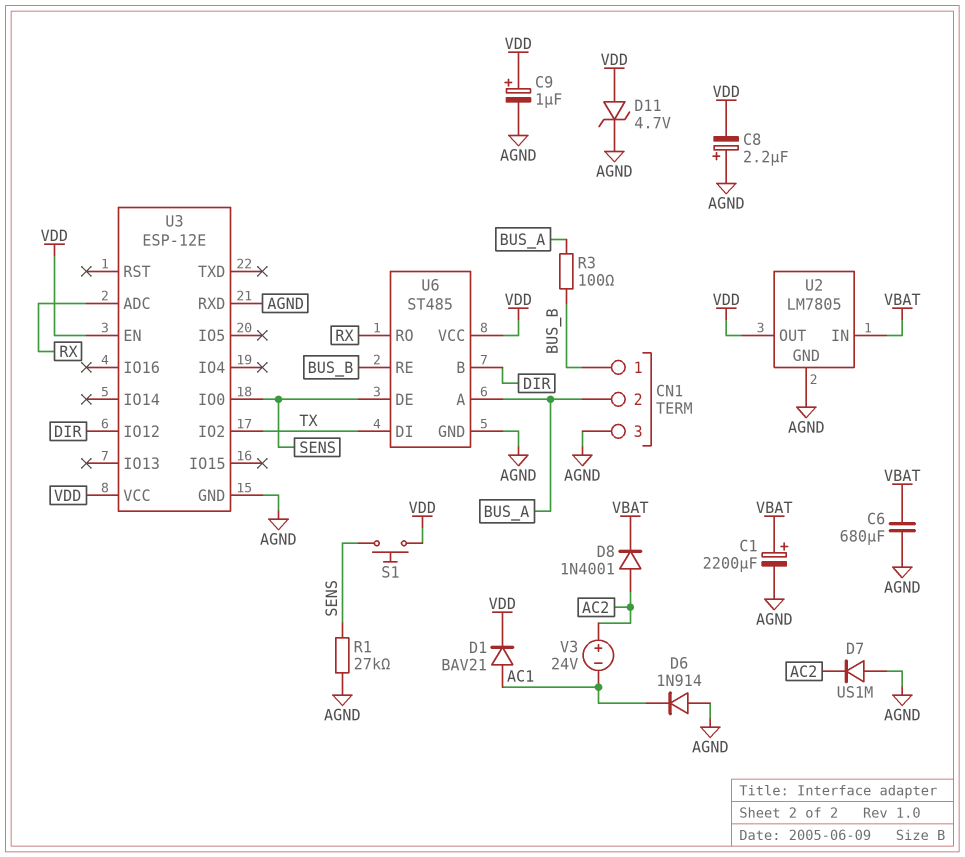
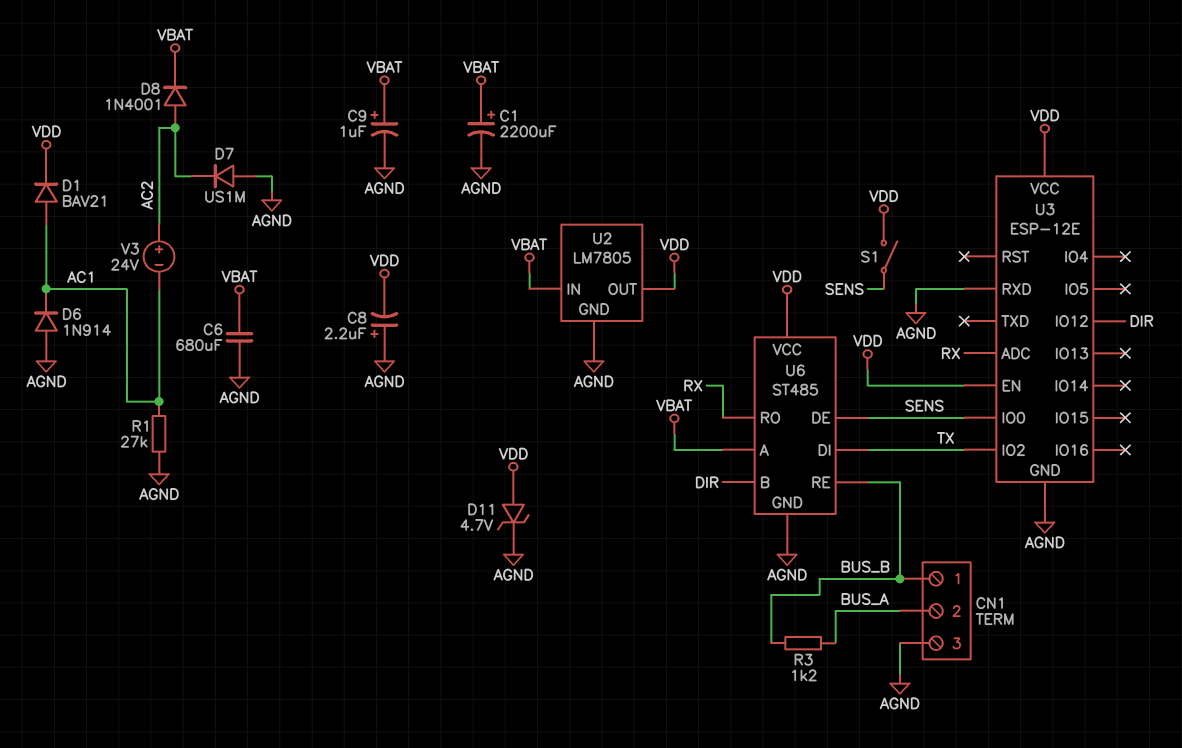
C9: 1uF (plus VDD, minus AGND) -> 1uF (plus VBAT, minus AGND)
R1: 27k (AGND, SENS) -> 27k (AC1, AGND)
R3: 100 (BUS_A, BUS_B) -> 1.2k (BUS_A, BUS_B)
S1: button (SENS, VDD) -> switch (SENS, VDD)
U6 pin A: BUS_A -> VBAT

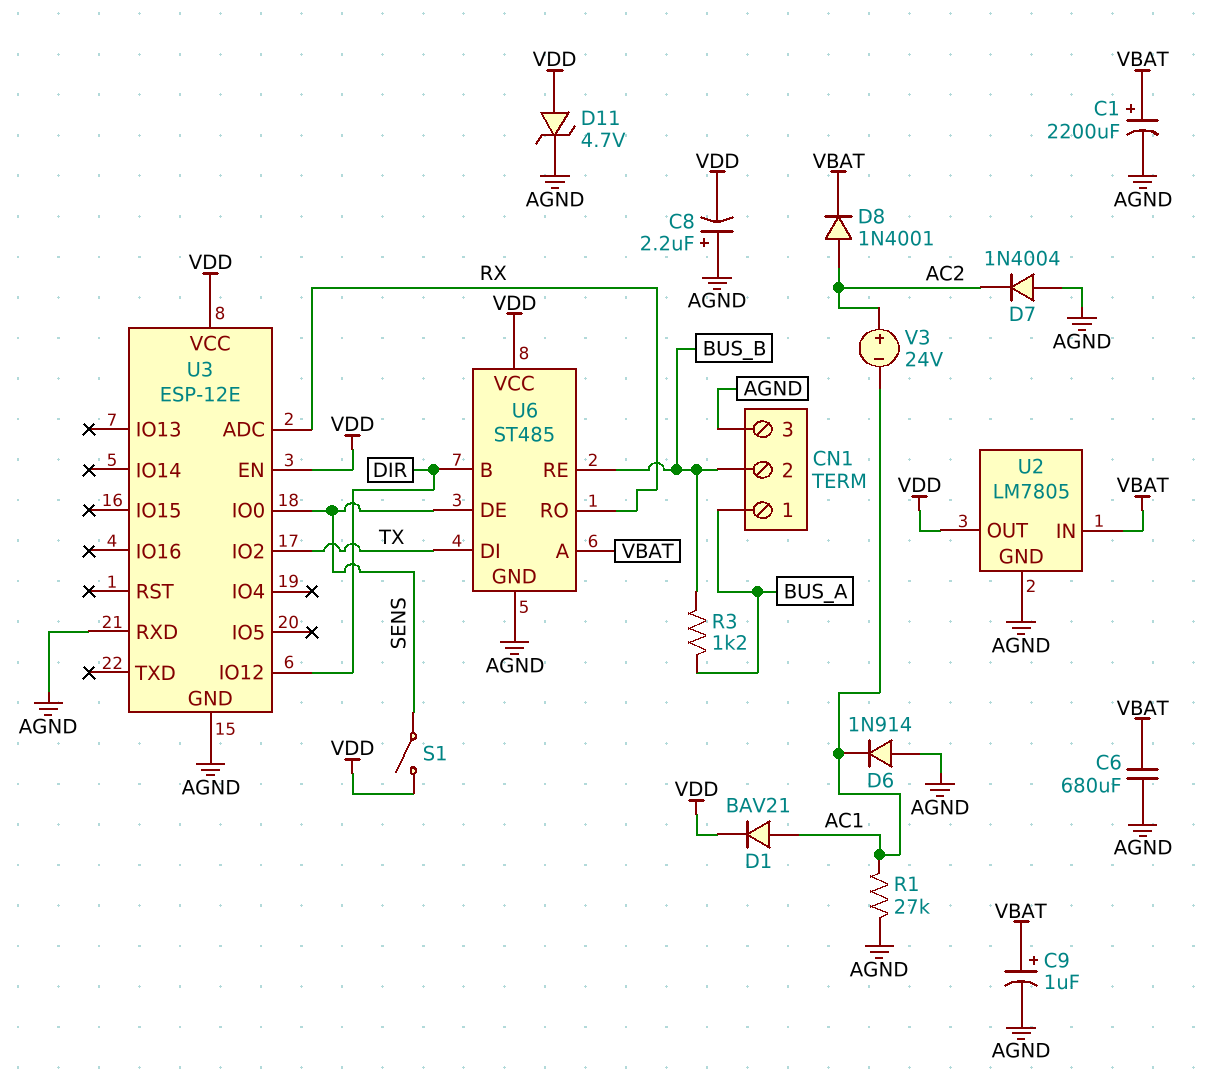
CN1 pin 1: BUS_B -> BUS_A
CN1 pin 2: BUS_A -> BUS_B
D7: diode US1M (A AGND, K AC2) -> diode 1N4004 (A AGND, K AC2)

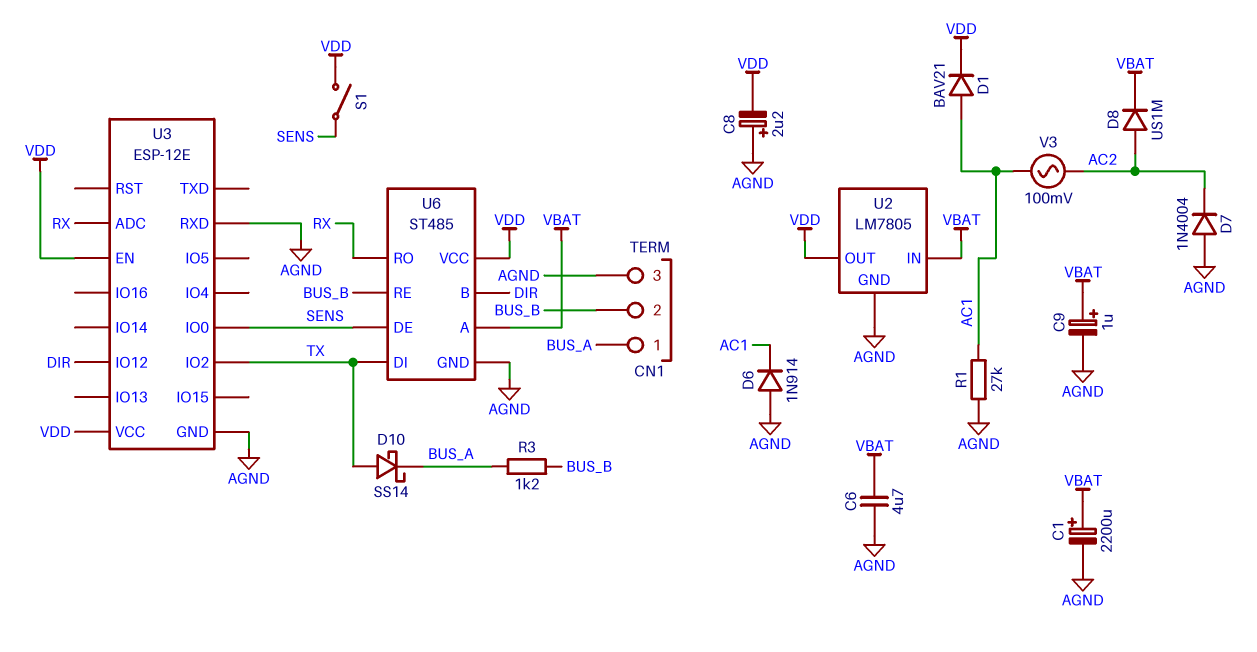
C6: 680uF (AGND, VBAT) -> 4.7uF (AGND, VBAT)
D8: diode 1N4001 (A AC2, K VBAT) -> diode US1M (A AC2, K VBAT)
D10: none -> schottky SS14 (A TX, K BUS_A)
D11: zener 4.7V (A VDD, K AGND) -> none
V3: 24V (plus AC2, minus AC1) -> AC 100mV (AC1, AC2)

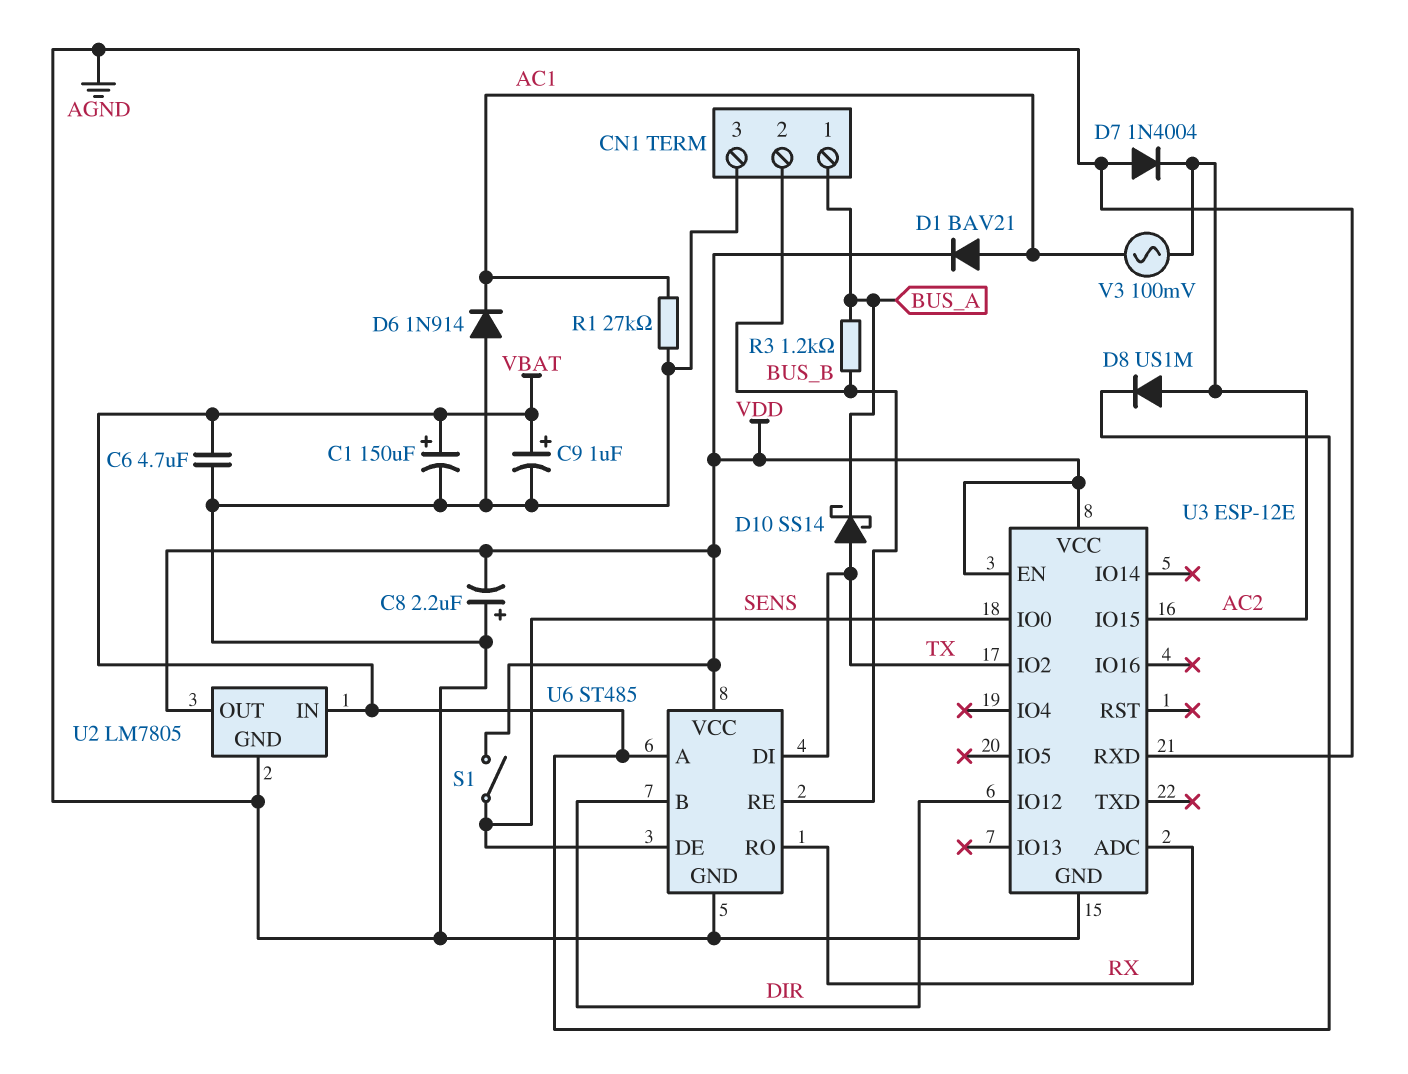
C1: 2200uF (plus VBAT, minus AGND) -> 150uF (plus VBAT, minus AGND)
U3 pin IO15: none -> AC2

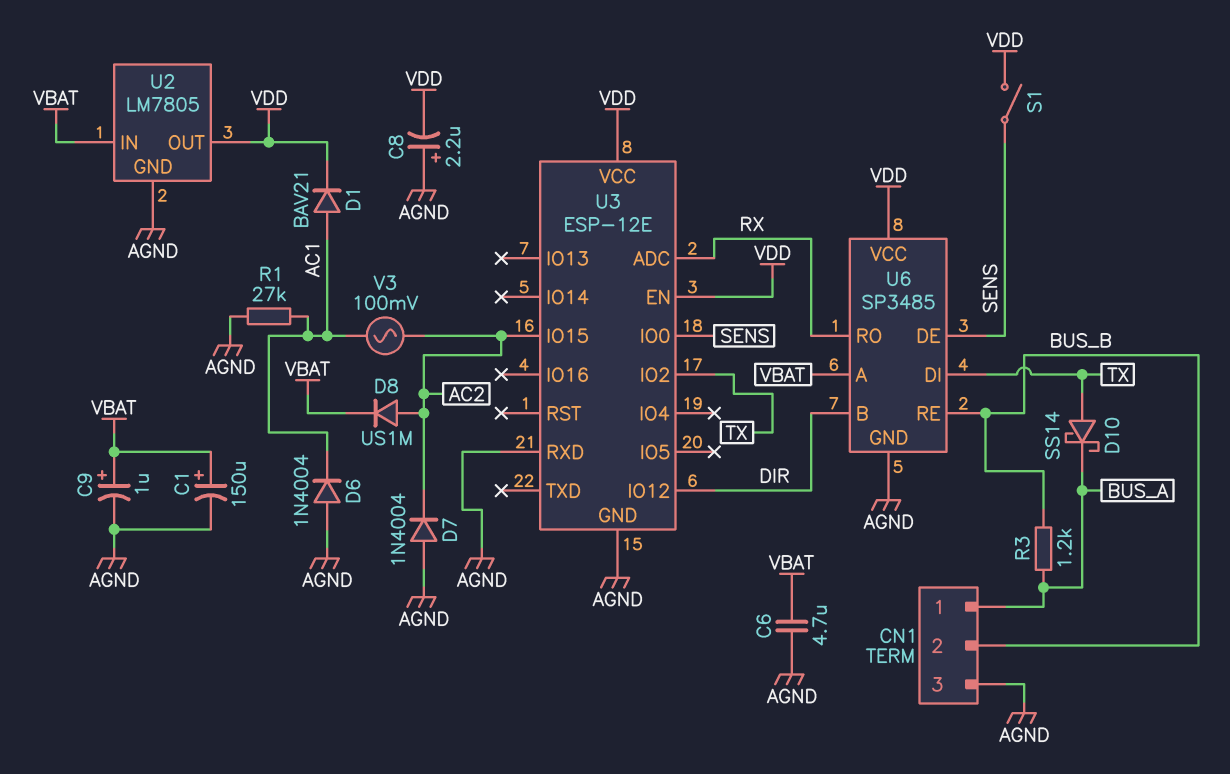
D6: diode 1N914 (A AGND, K AC1) -> diode 1N4004 (A AGND, K AC1)
U6: ST485 -> SP3485

